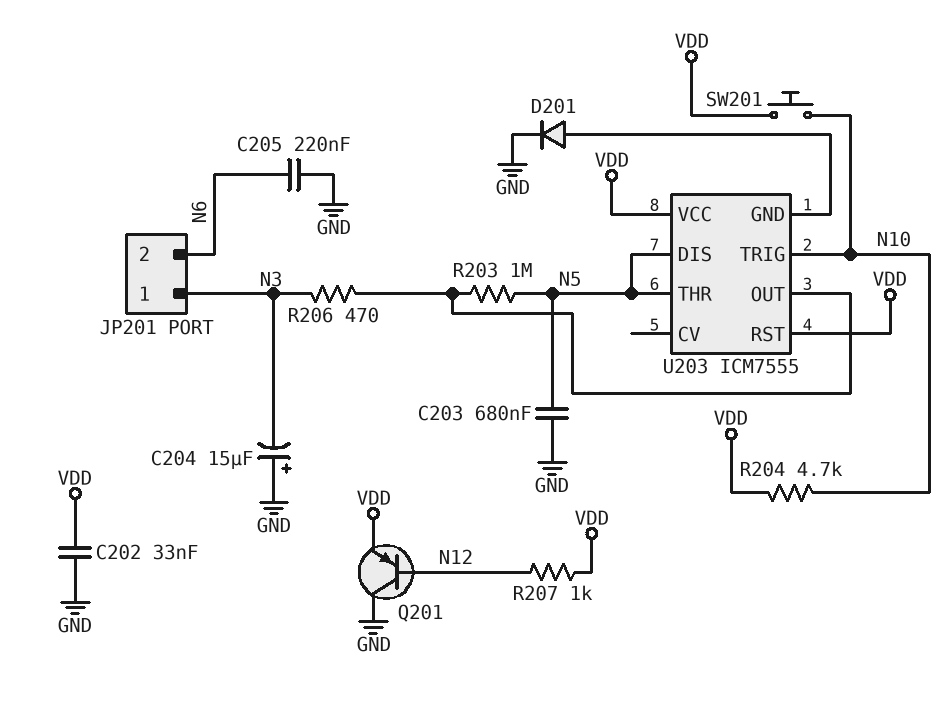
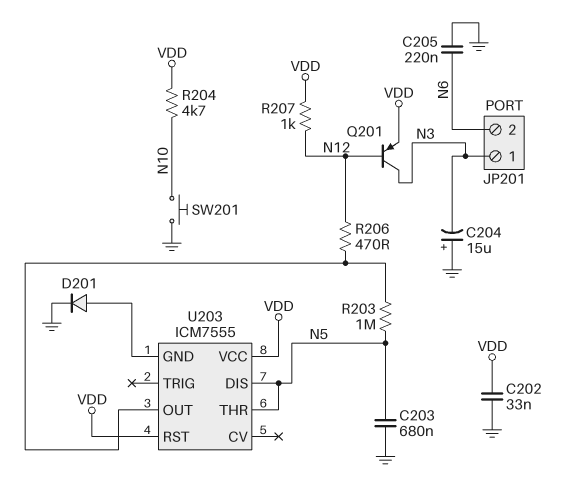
Q201: PNP (B N12, C GND, E VDD) -> PNP (B N12, C N3, E VDD)
R206: 470 (N3, U203/OUT) -> 470 (N12, U203/OUT)
SW201: button (N10, VDD) -> button (GND, N10)
U203 pin TRIG: N10 -> none

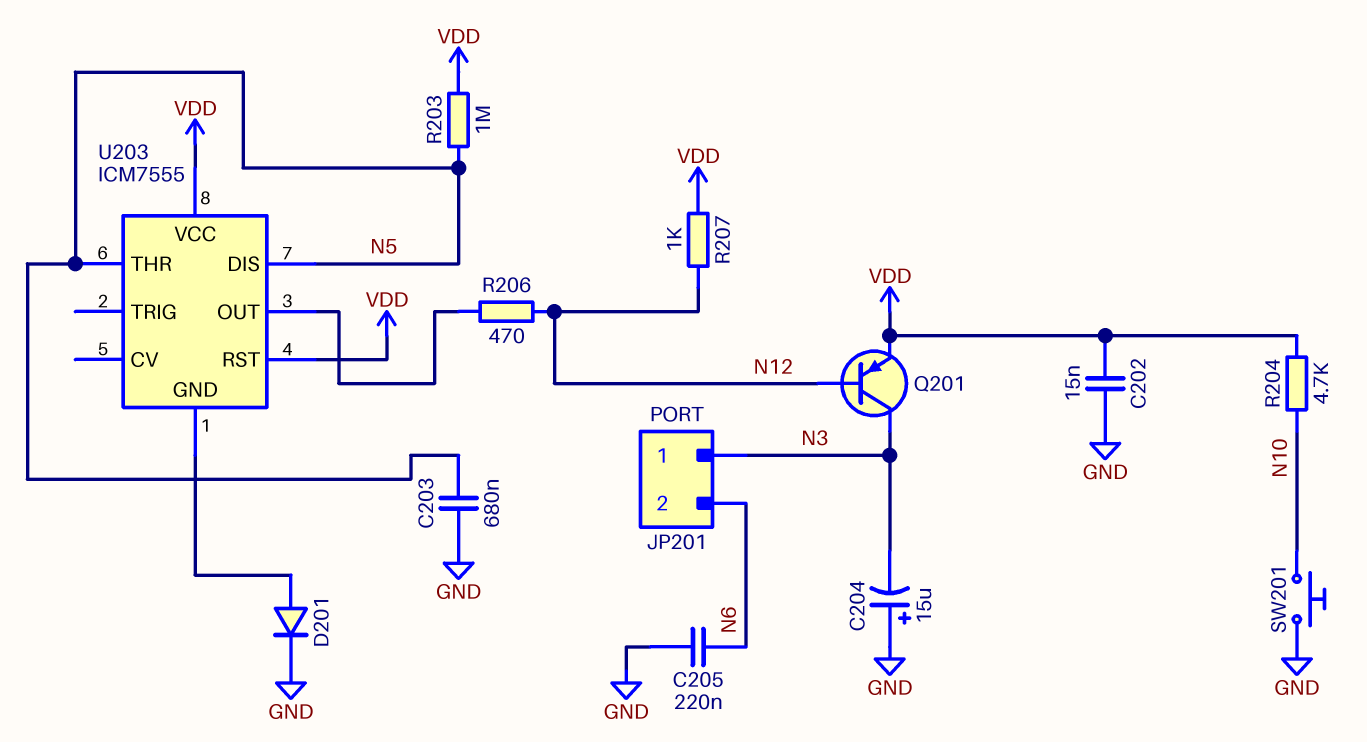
C202: 33nF (GND, VDD) -> 15nF (GND, VDD)
R203: 1M (N5, U203/OUT) -> 1M (N5, VDD)

